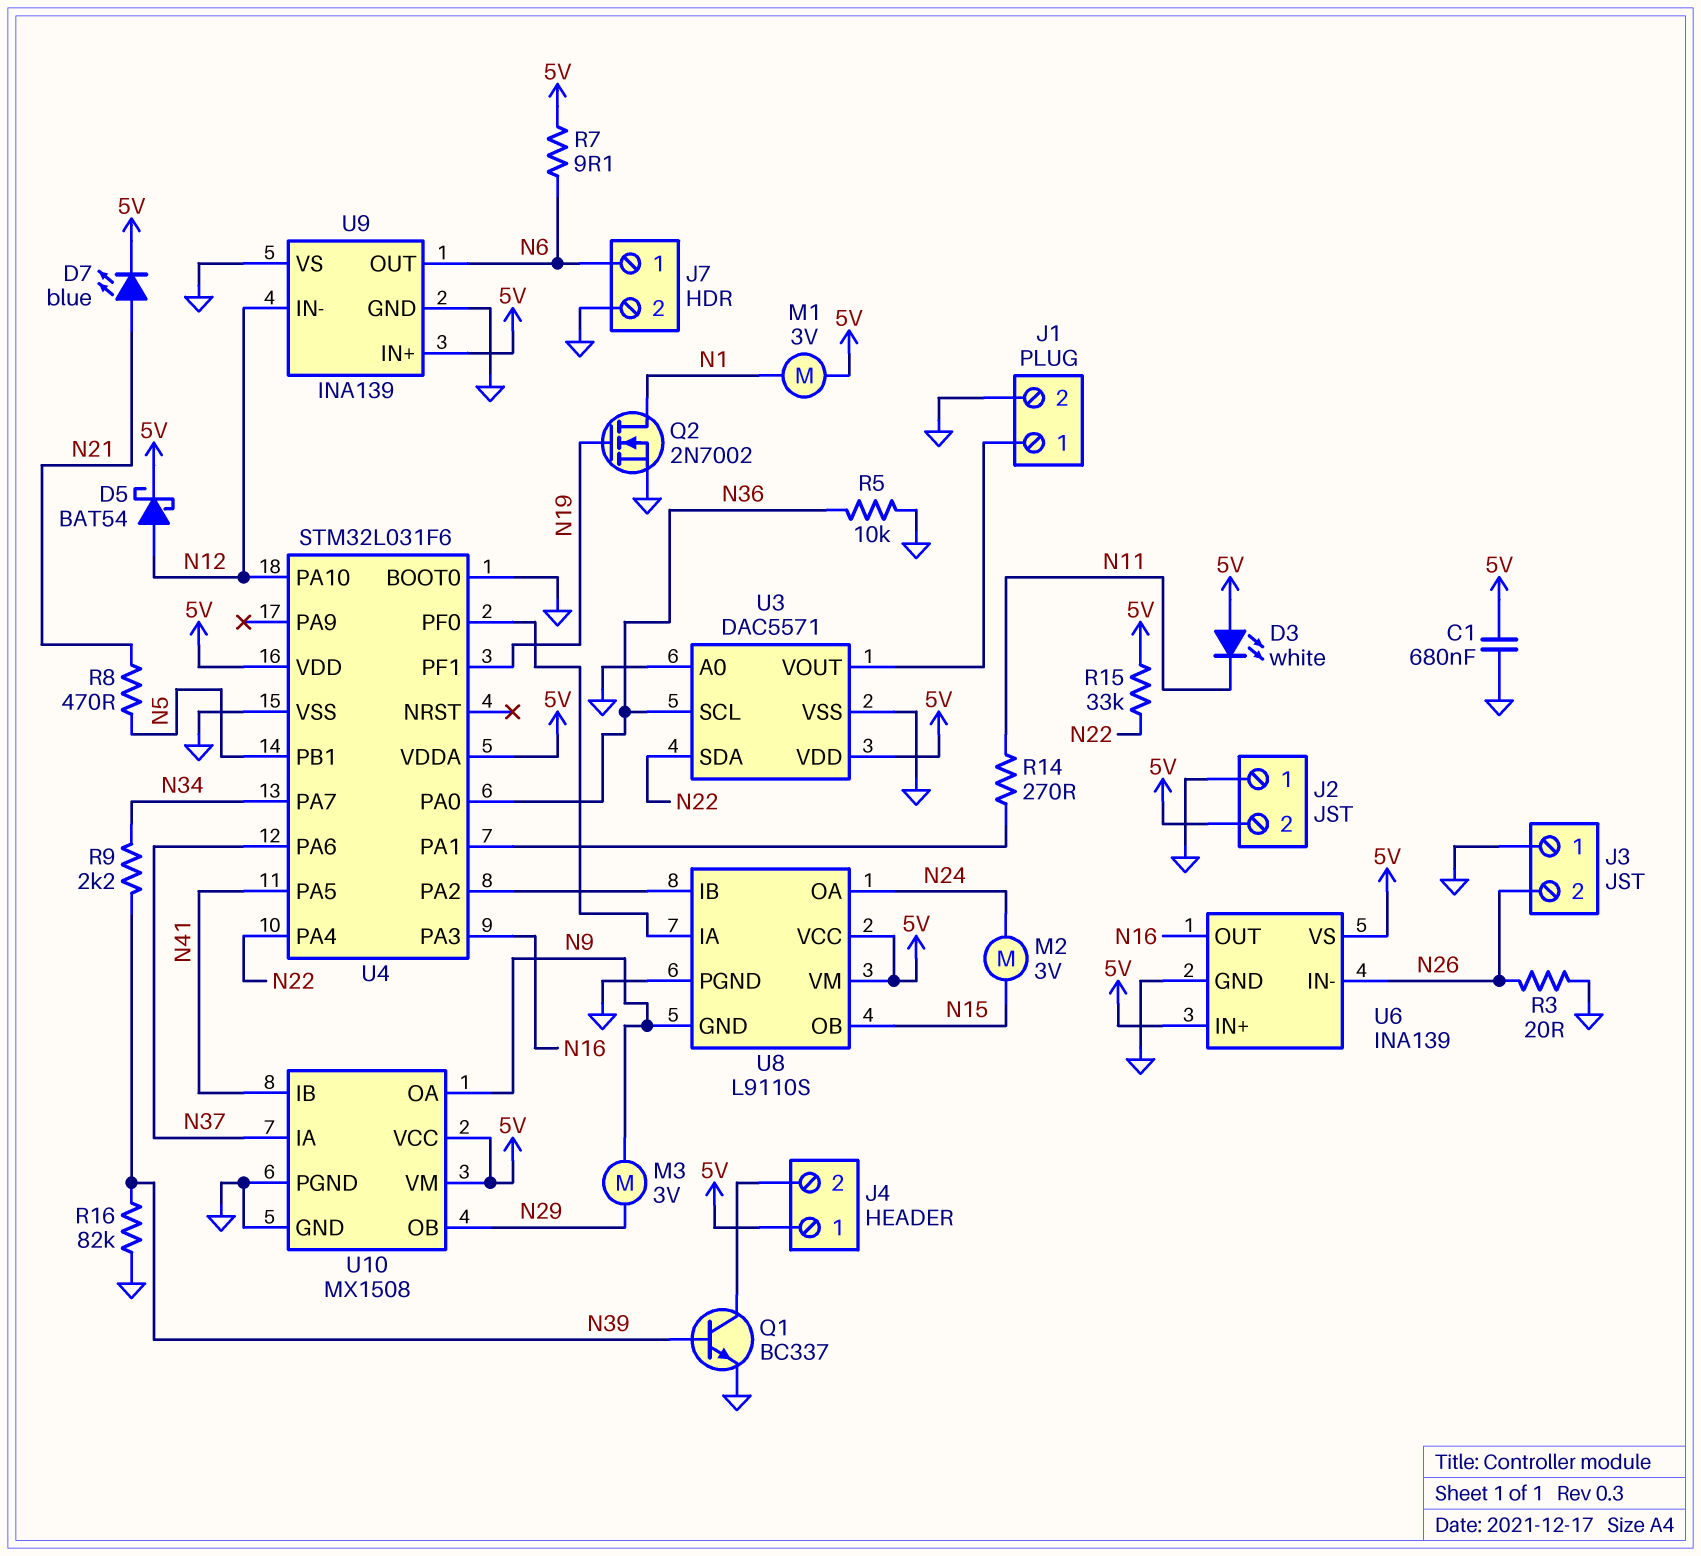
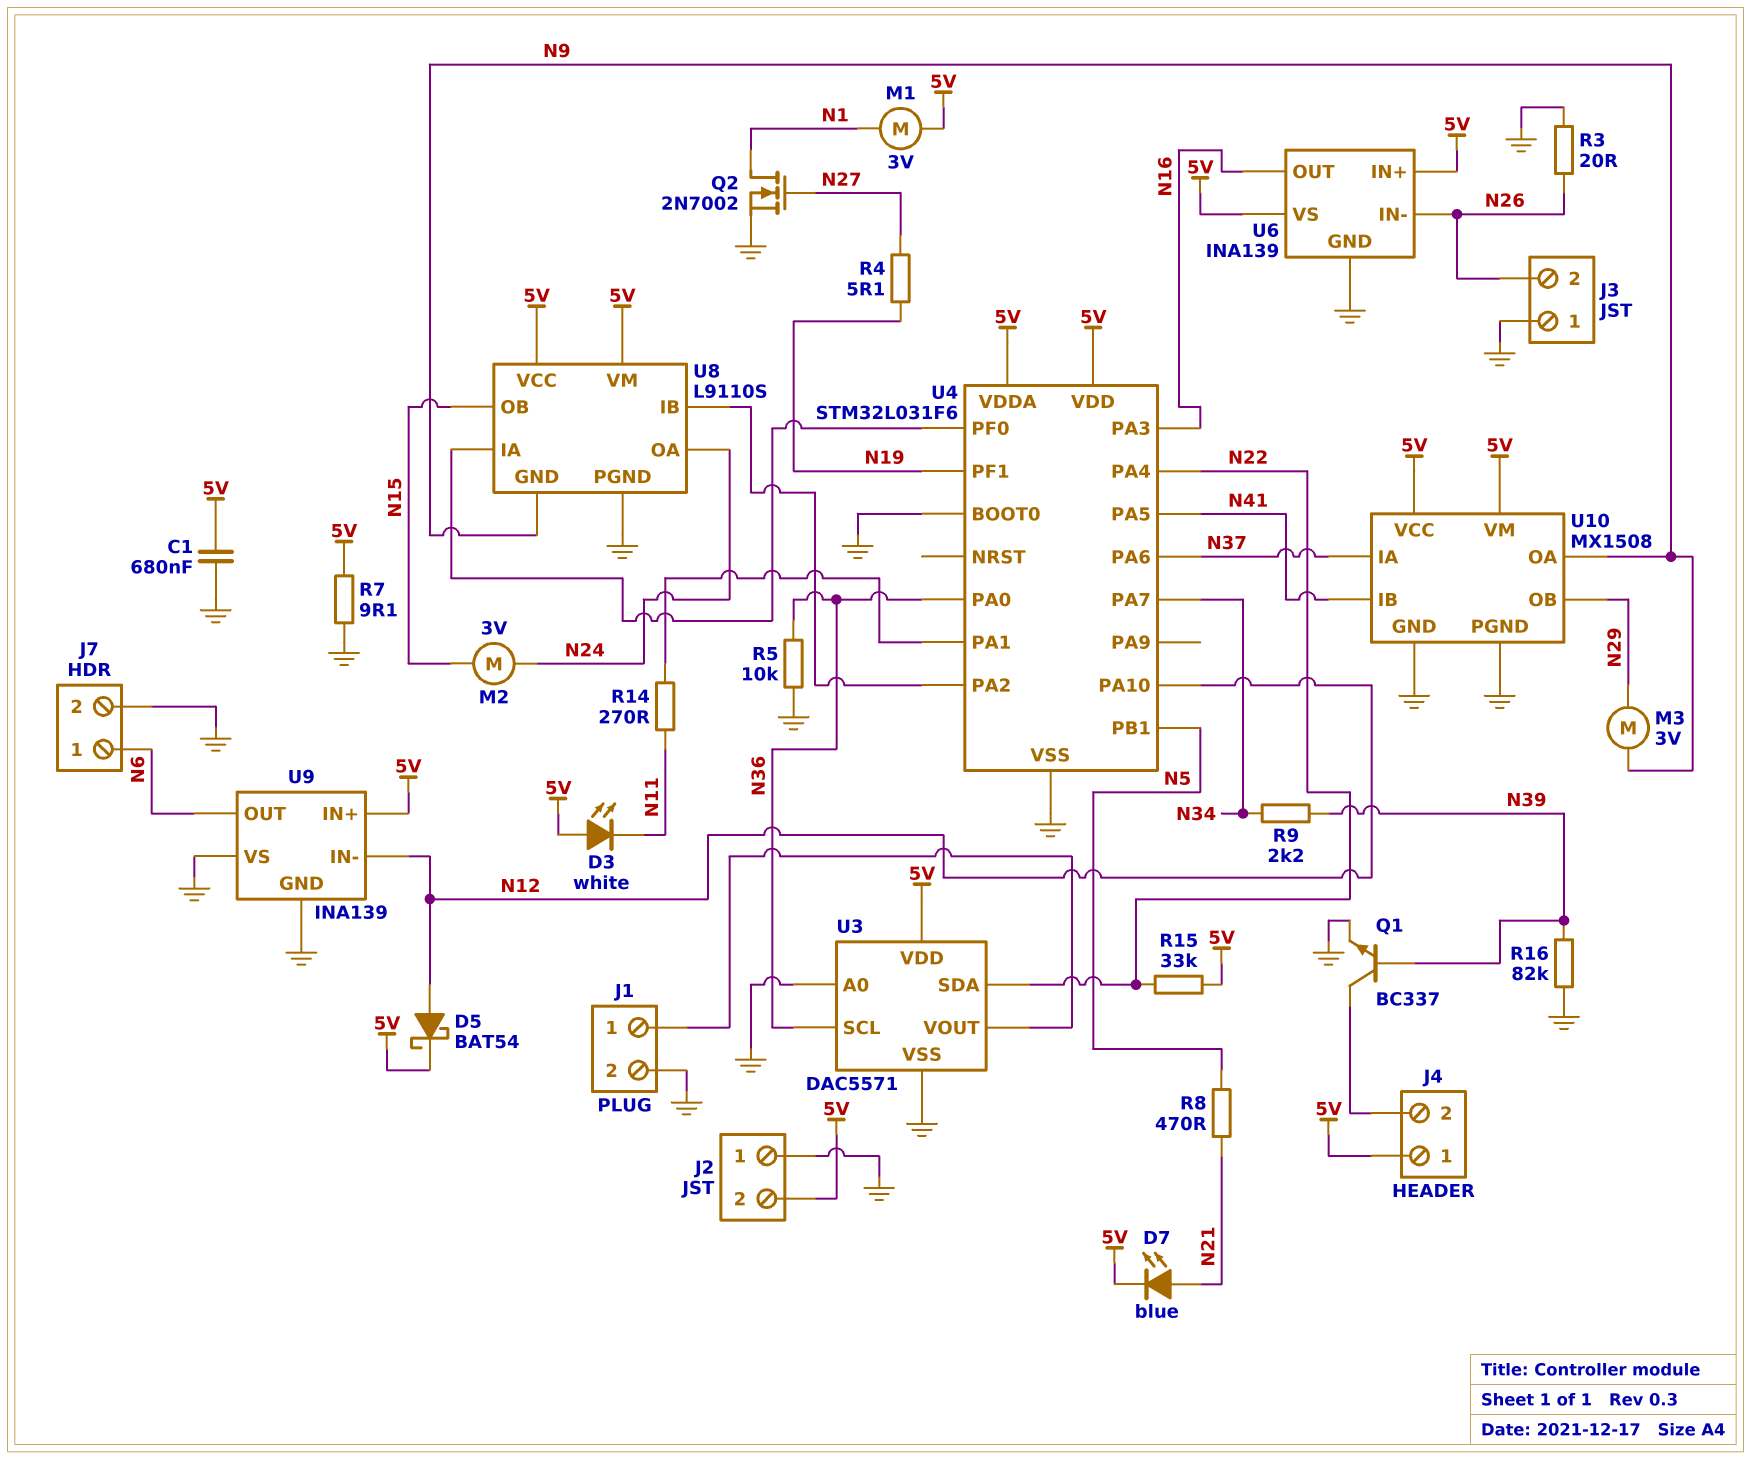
Q2: NMOS 2N7002 (G N19, D N1, S GND) -> NMOS 2N7002 (G N27, D N1, S GND)
R4: none -> 5.1 (N19, N27)
R7: 9.1 (5V, N6) -> 9.1 (5V, GND)

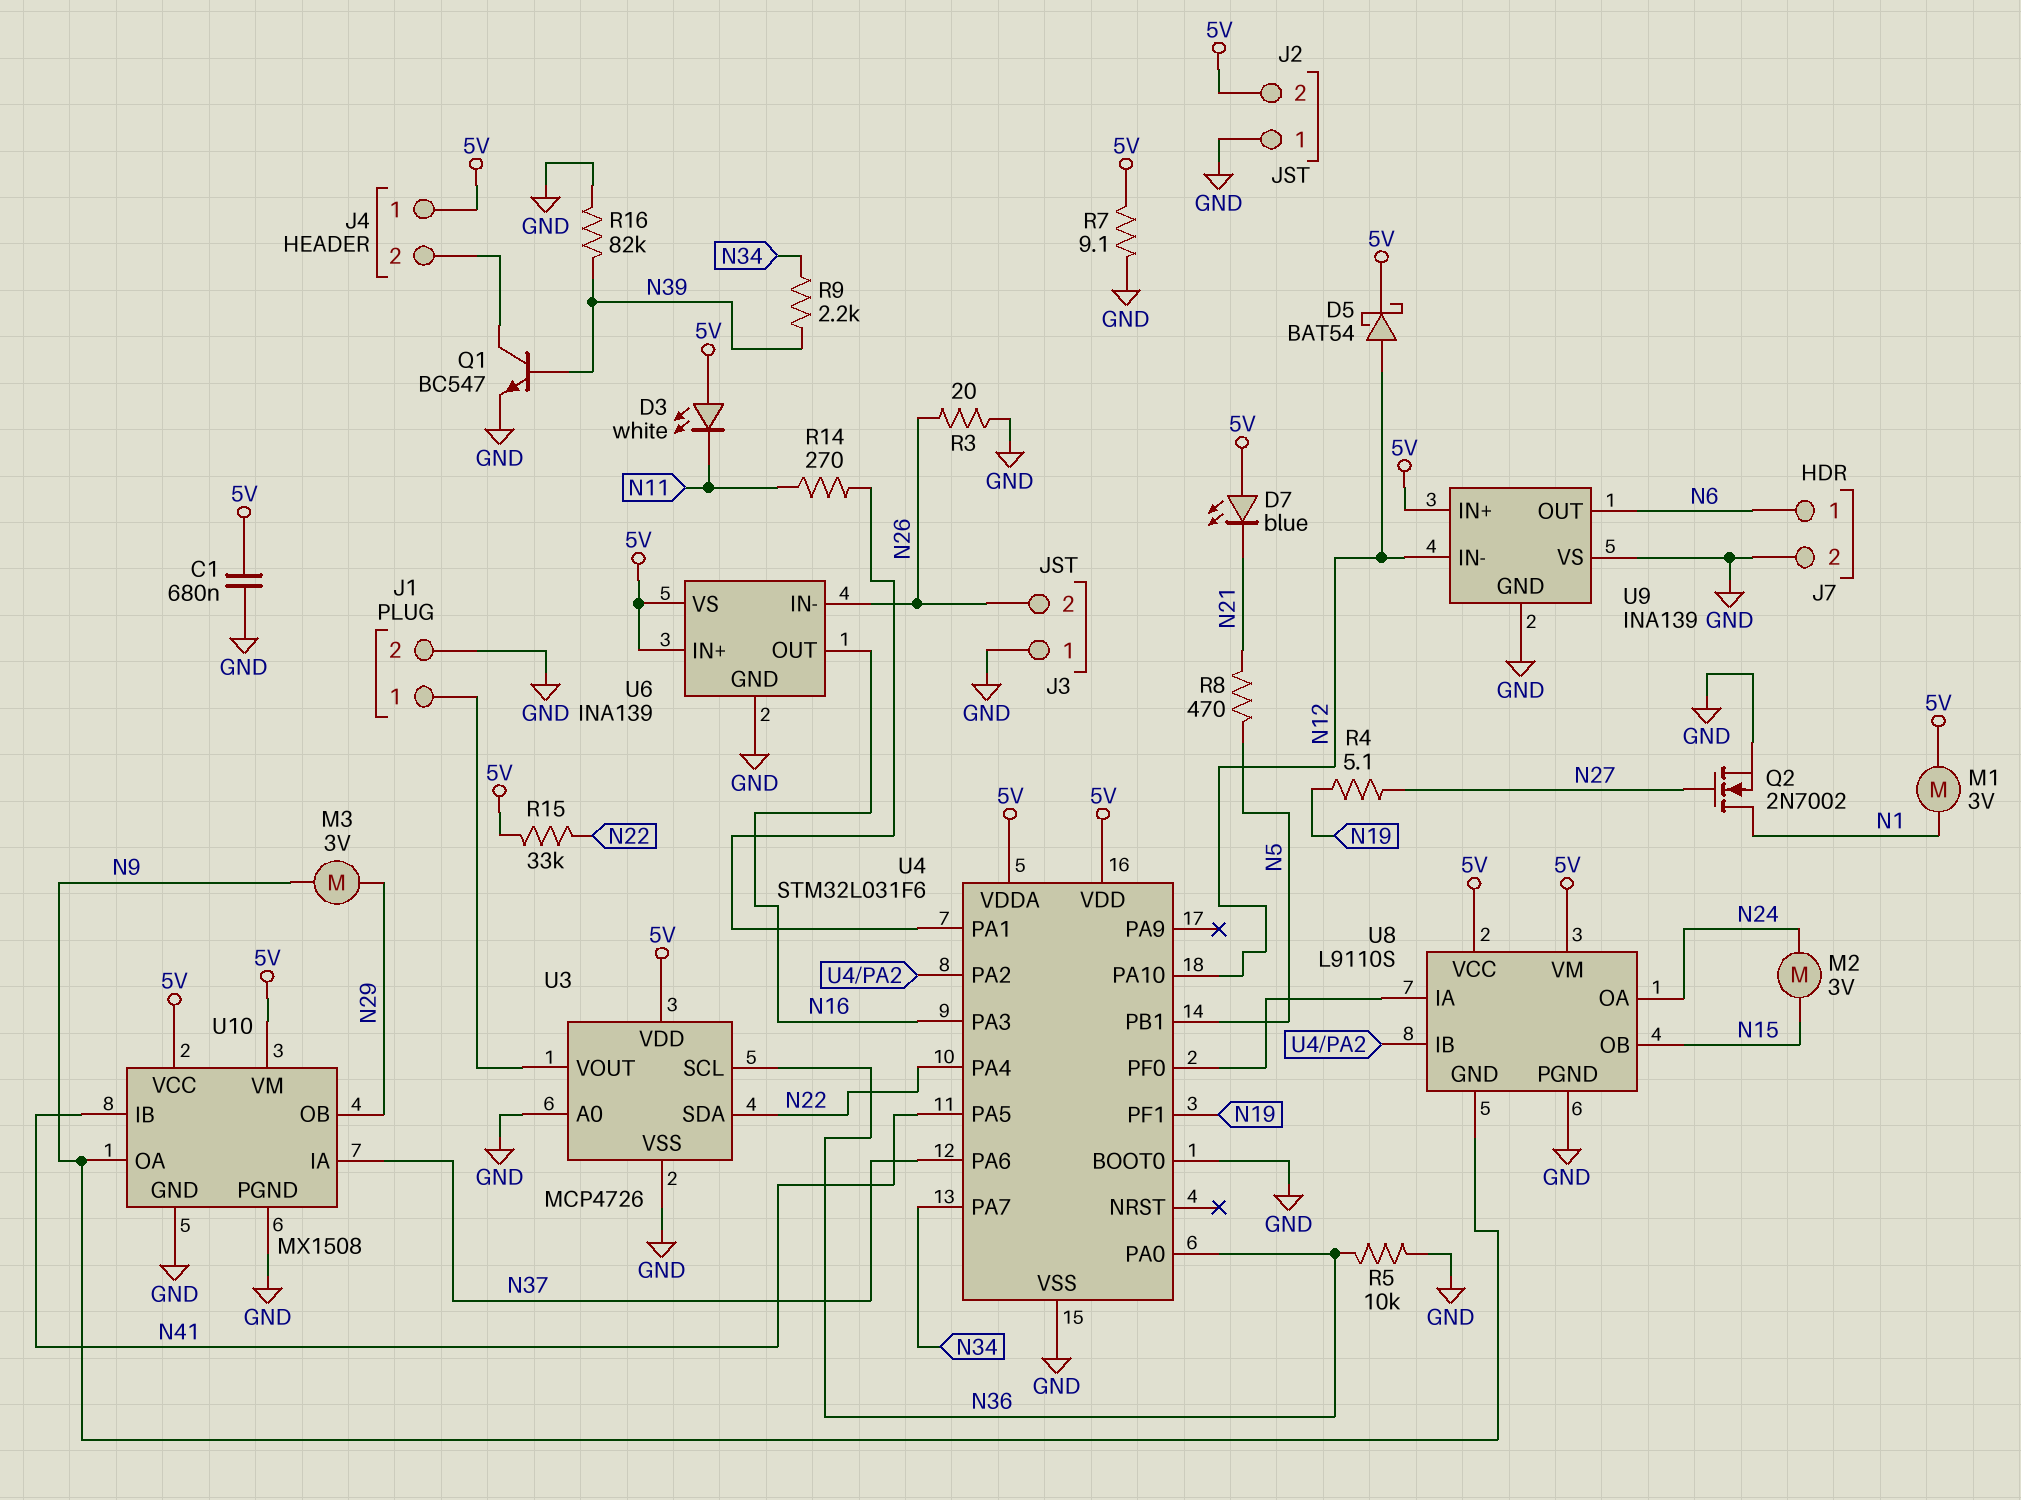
D7: LED blue (A N21, K 5V) -> LED blue (A 5V, K N21)
Q1: NPN BC337 (B N39, C J4/2, E GND) -> NPN BC547 (B N39, C J4/2, E GND)
U3: DAC5571 -> MCP4726

